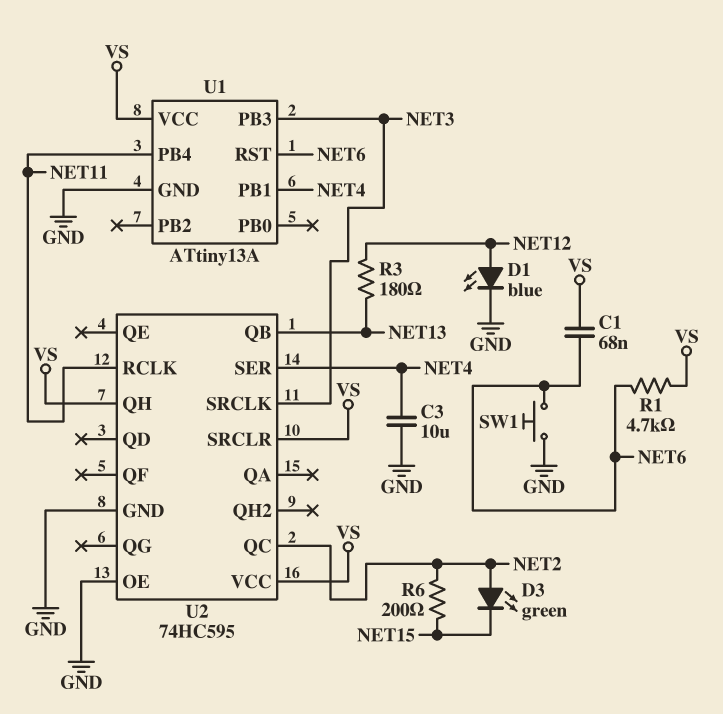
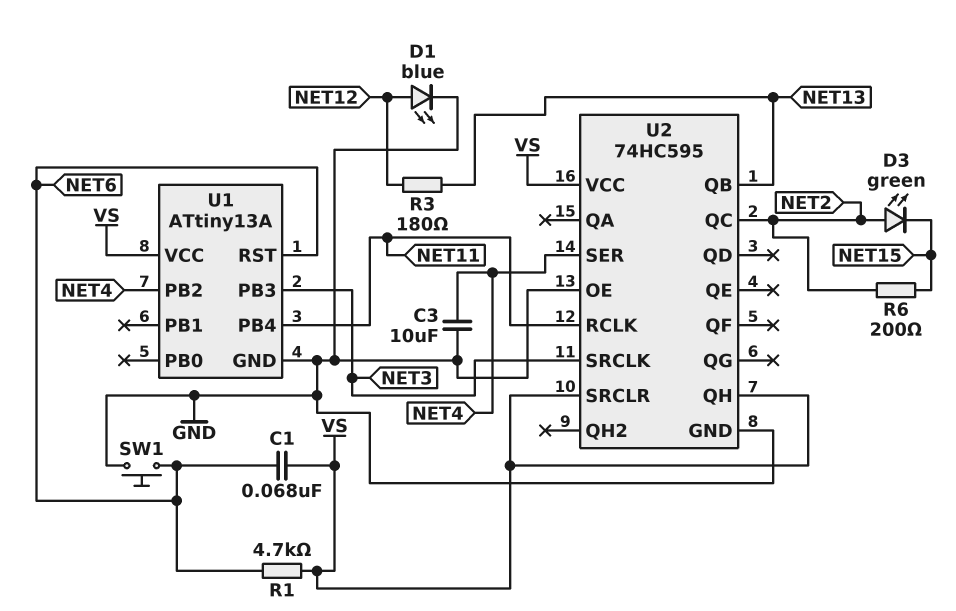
U1 pin PB1: NET4 -> none
U1 pin PB2: none -> NET4

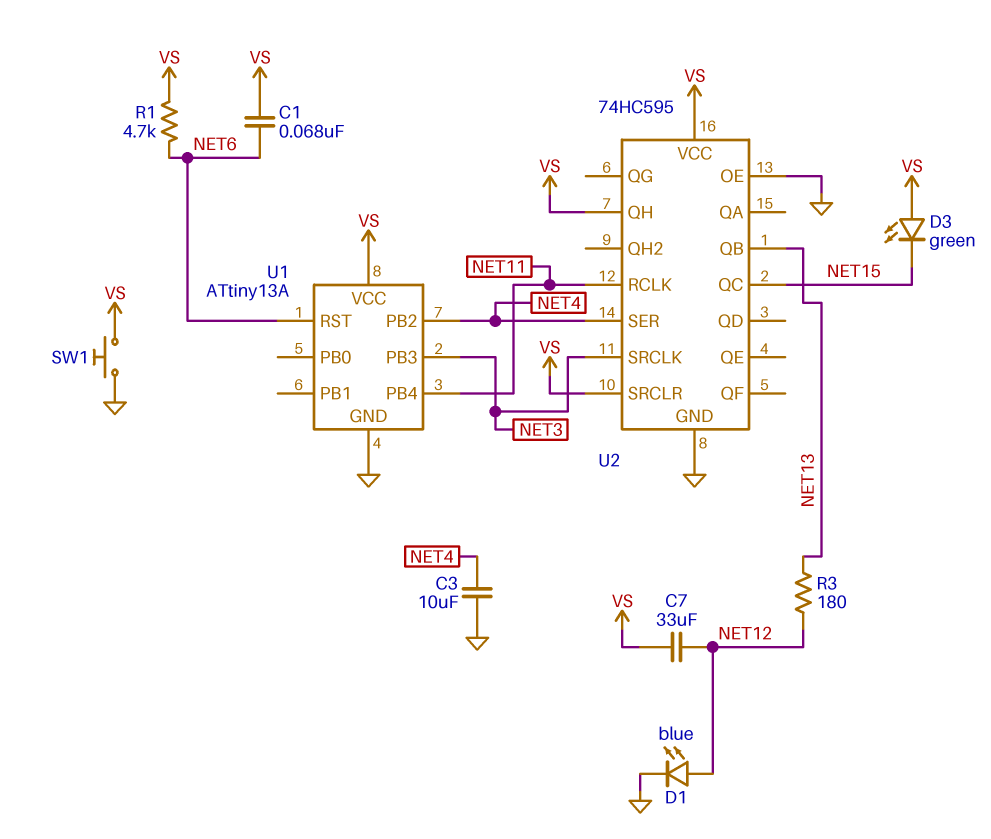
C7: none -> 33uF (NET12, VS)
D3: LED green (A NET2, K NET15) -> LED green (A VS, K NET15)
R6: 200 (NET2, NET15) -> none
SW1: button (GND, NET6) -> button (GND, VS)
U2 pin QC: NET2 -> NET15

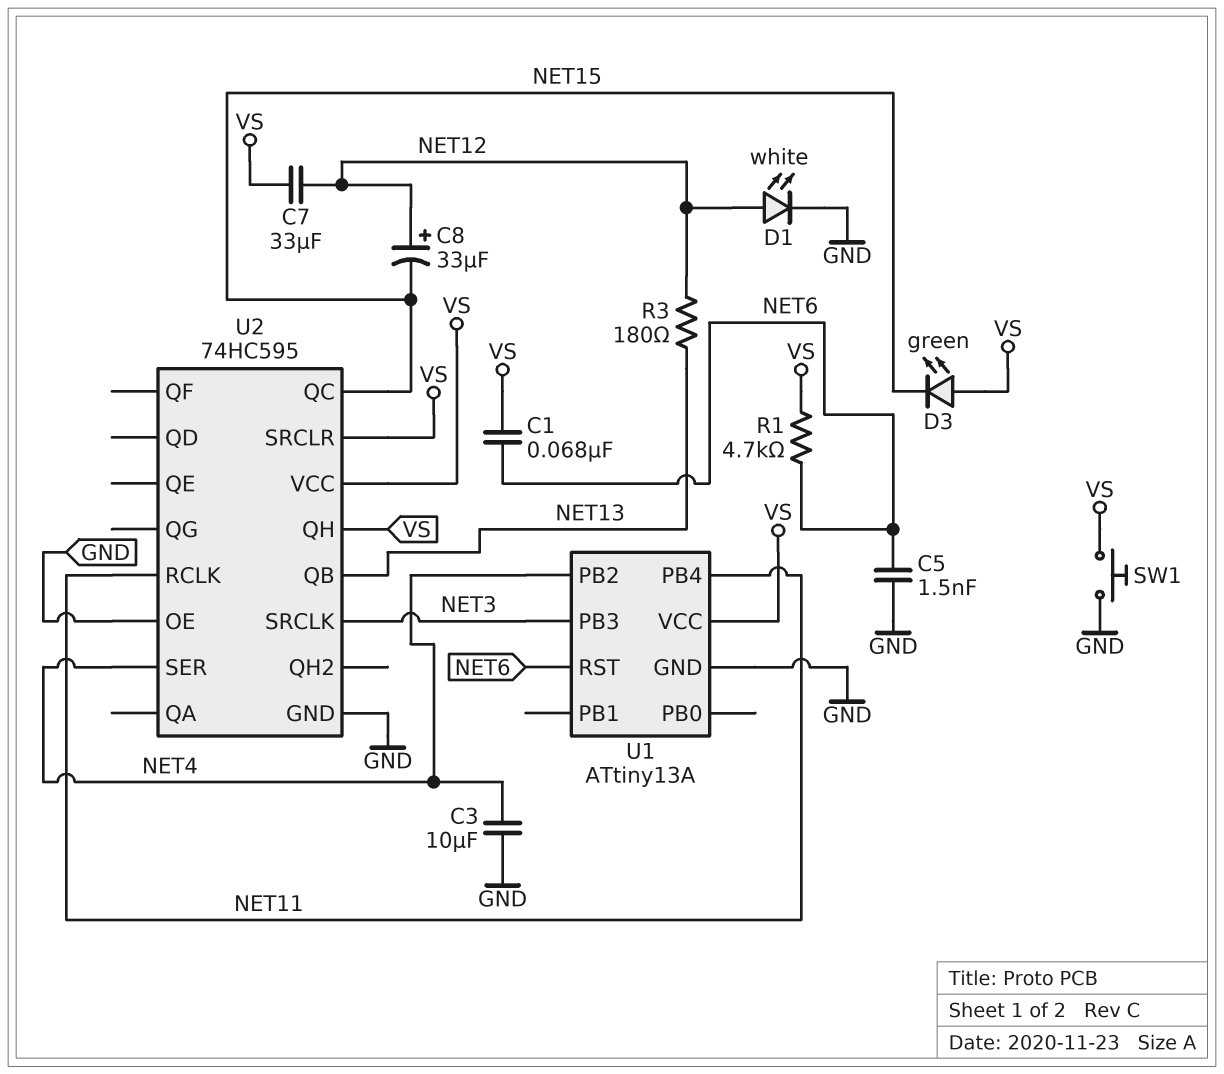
C5: none -> 1.5nF (GND, NET6)
C8: none -> 33uF (plus NET12, minus NET15)
D1: LED blue (A NET12, K GND) -> LED white (A NET12, K GND)

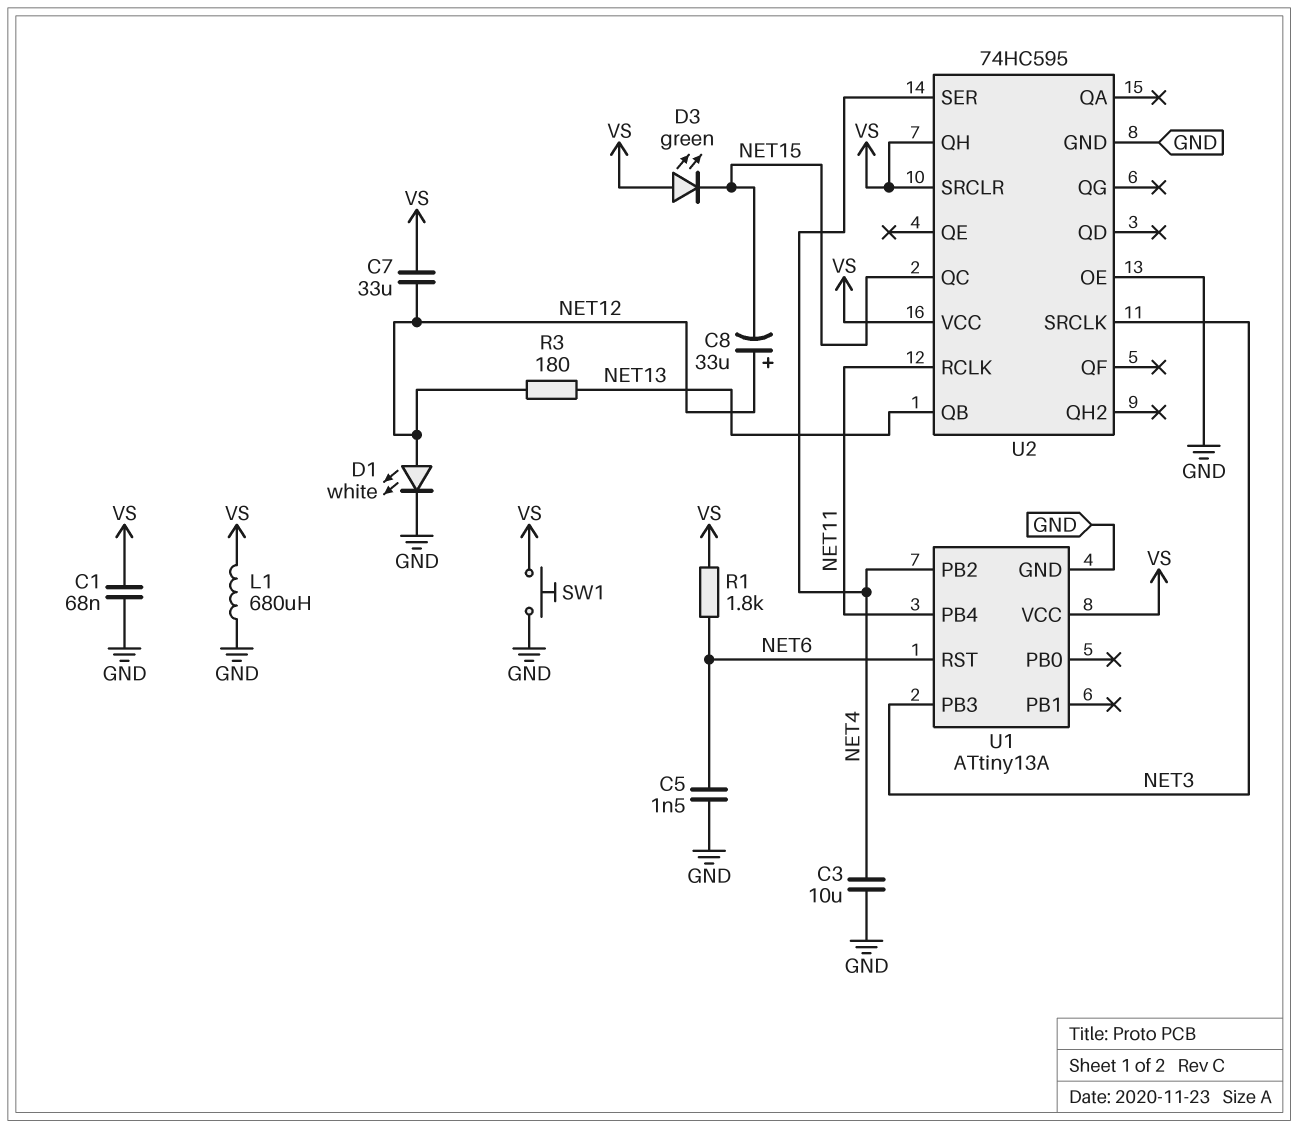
C1: 68nF (NET6, VS) -> 68nF (GND, VS)
L1: none -> 680uH (GND, VS)
R1: 4.7k (NET6, VS) -> 1.8k (NET6, VS)

